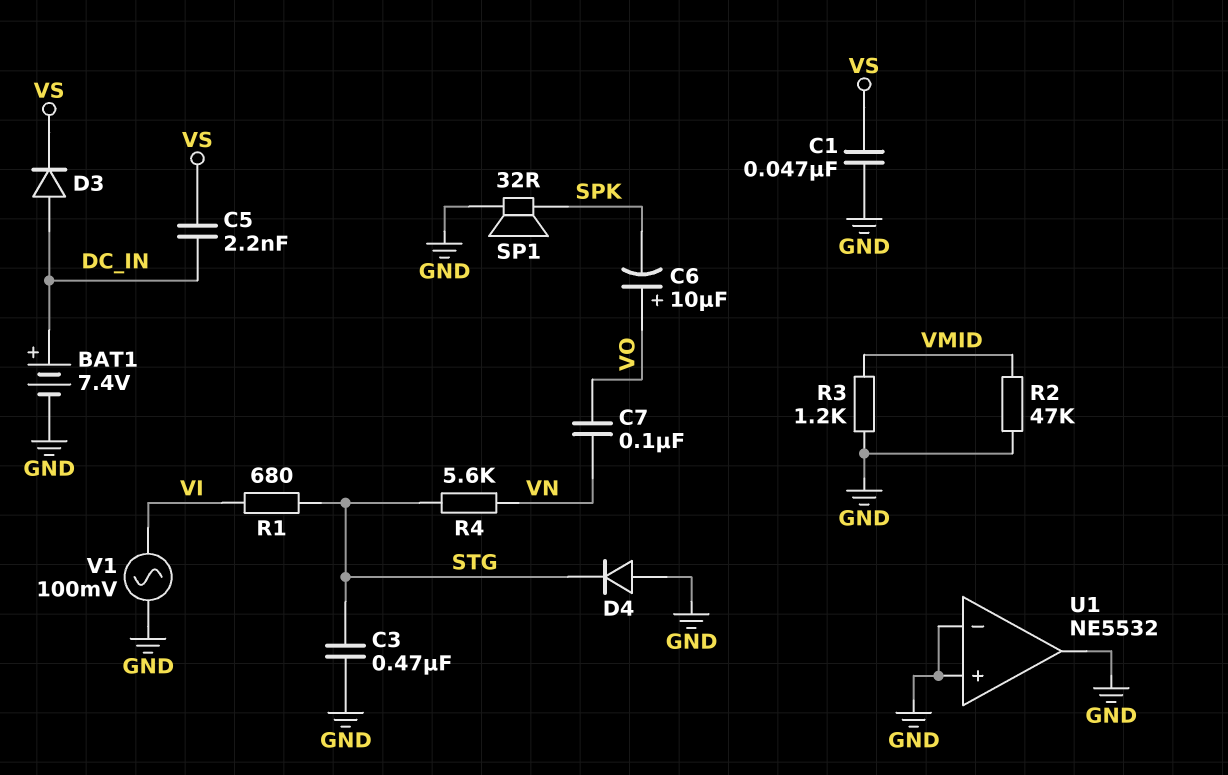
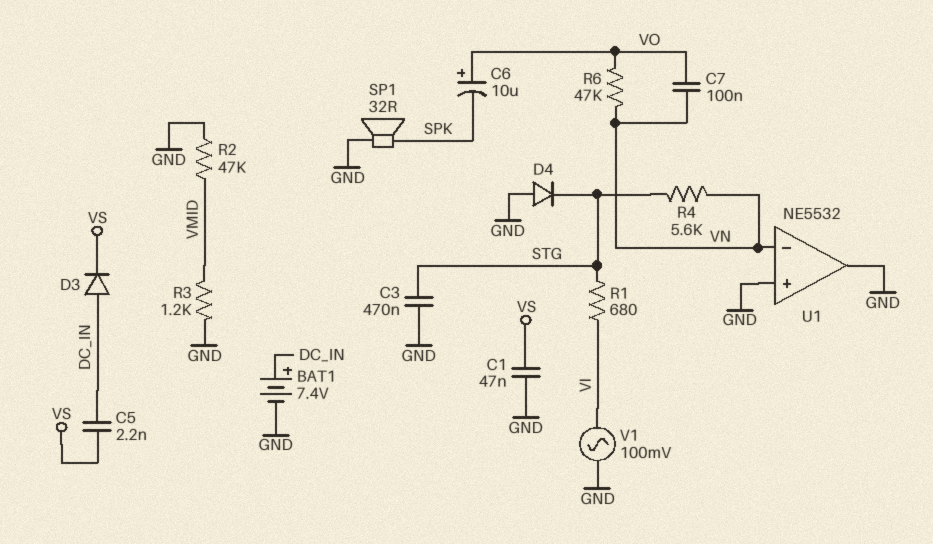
R6: none -> 47k (VN, VO)
U1 pin in-: GND -> VN

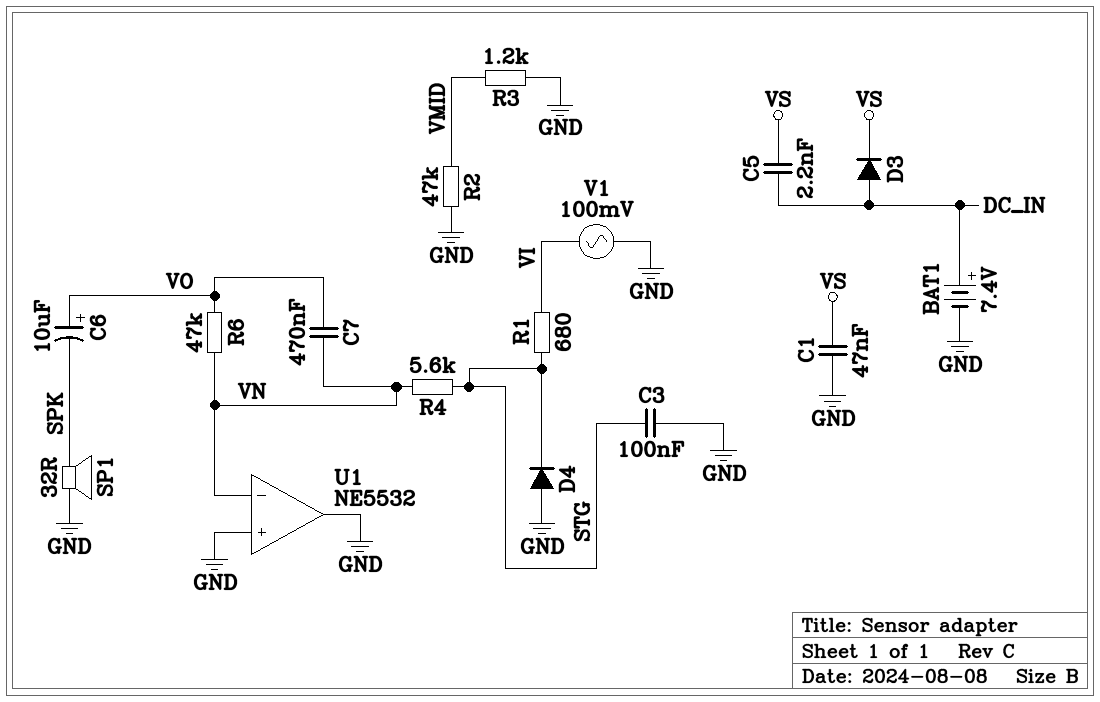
C3: 470nF (GND, STG) -> 100nF (GND, STG)
C7: 100nF (VN, VO) -> 470nF (VN, VO)

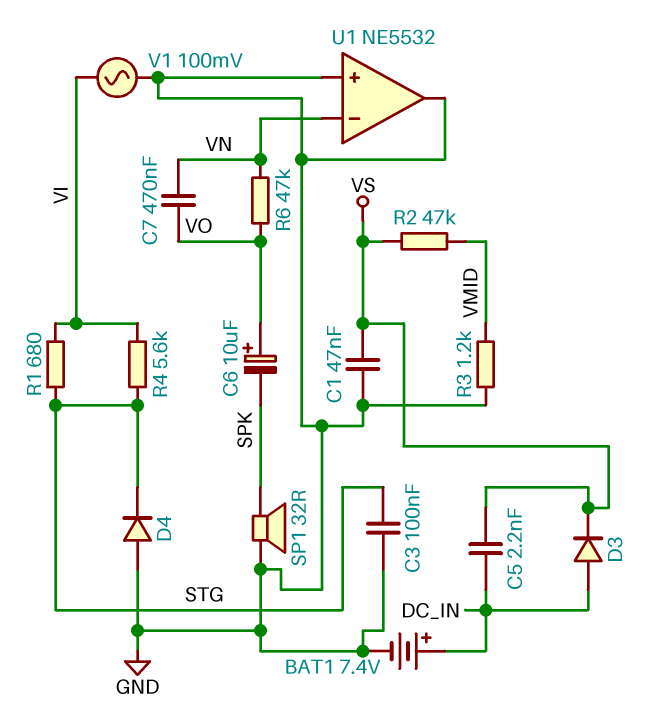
R2: 47k (GND, VMID) -> 47k (VMID, VS)
R4: 5.6k (STG, VN) -> 5.6k (STG, VI)

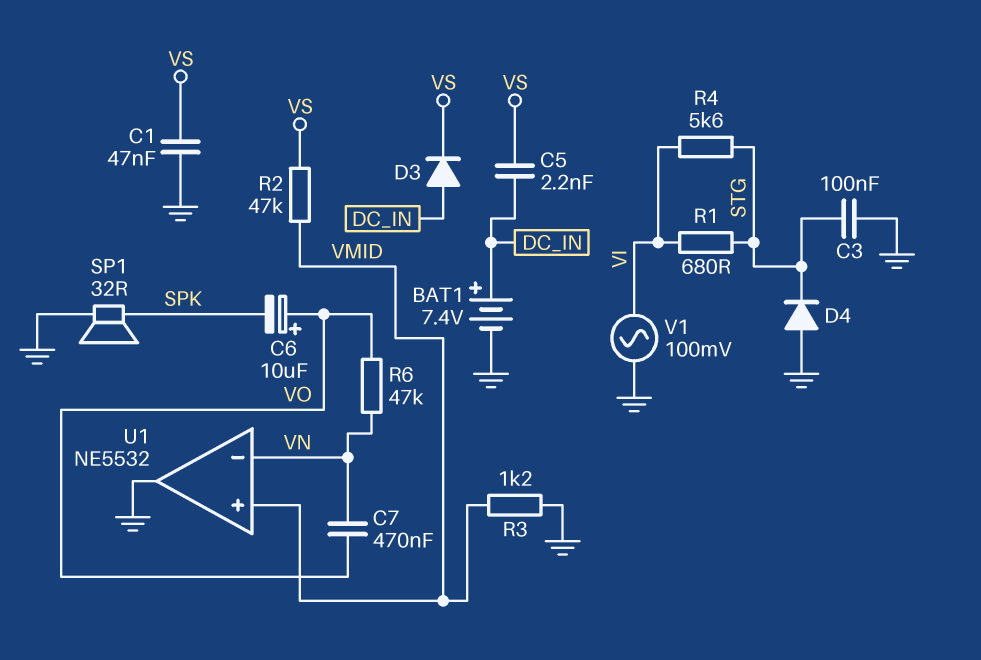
U1 pin in+: GND -> VMID

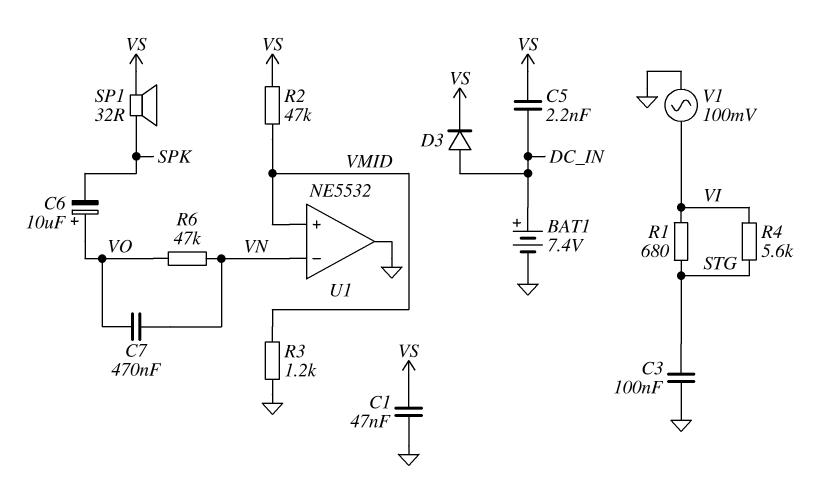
D4: diode (A GND, K STG) -> none
SP1: speaker 32R (GND, SPK) -> speaker 32R (SPK, VS)

